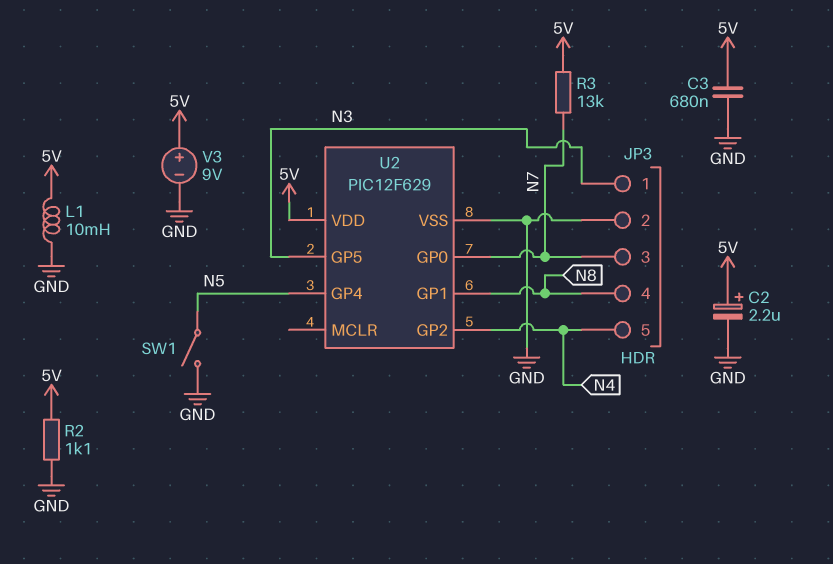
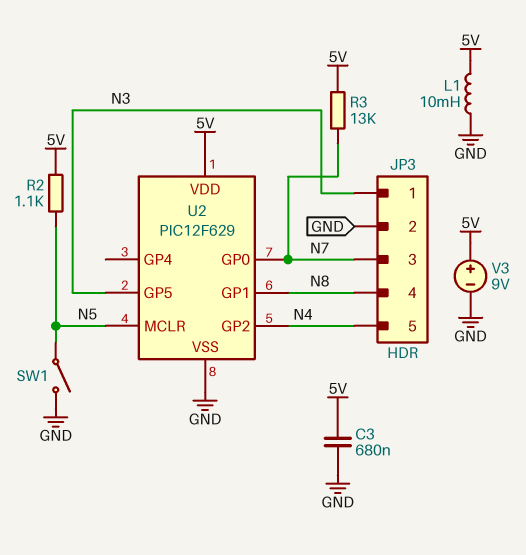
C2: 2.2uF (plus 5V, minus GND) -> none
R2: 1.1k (5V, GND) -> 1.1k (5V, N5)
U2 pin GP4: N5 -> none
U2 pin MCLR: none -> N5

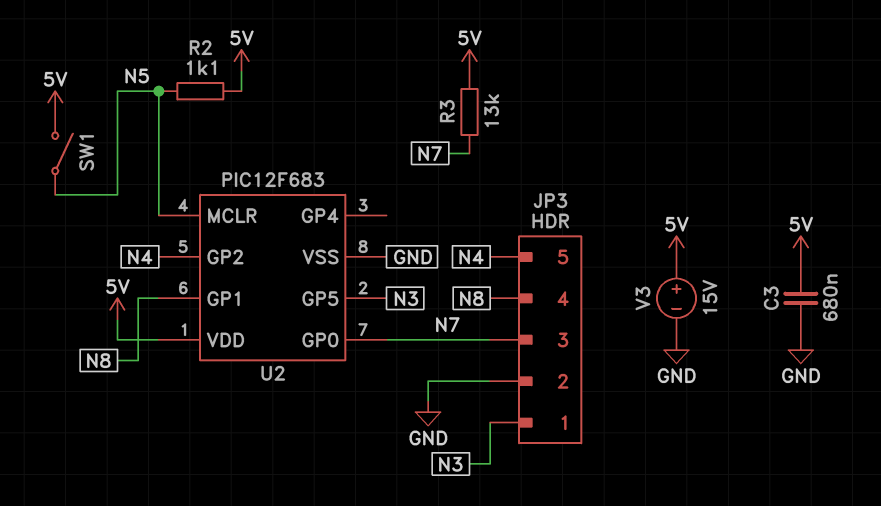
L1: 10mH (5V, GND) -> none
SW1: switch (GND, N5) -> switch (5V, N5)
U2: PIC12F629 -> PIC12F683
V3: 9V (plus 5V, minus GND) -> 15V (plus 5V, minus GND)

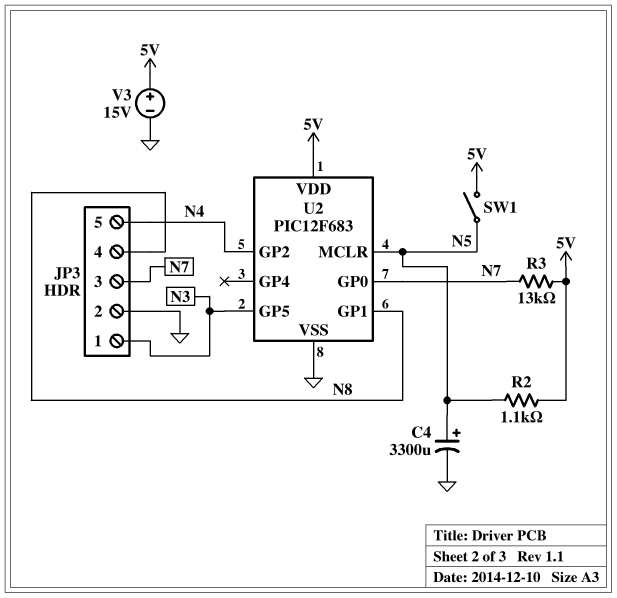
C3: 680nF (5V, GND) -> none
C4: none -> 3300uF (plus N5, minus GND)

